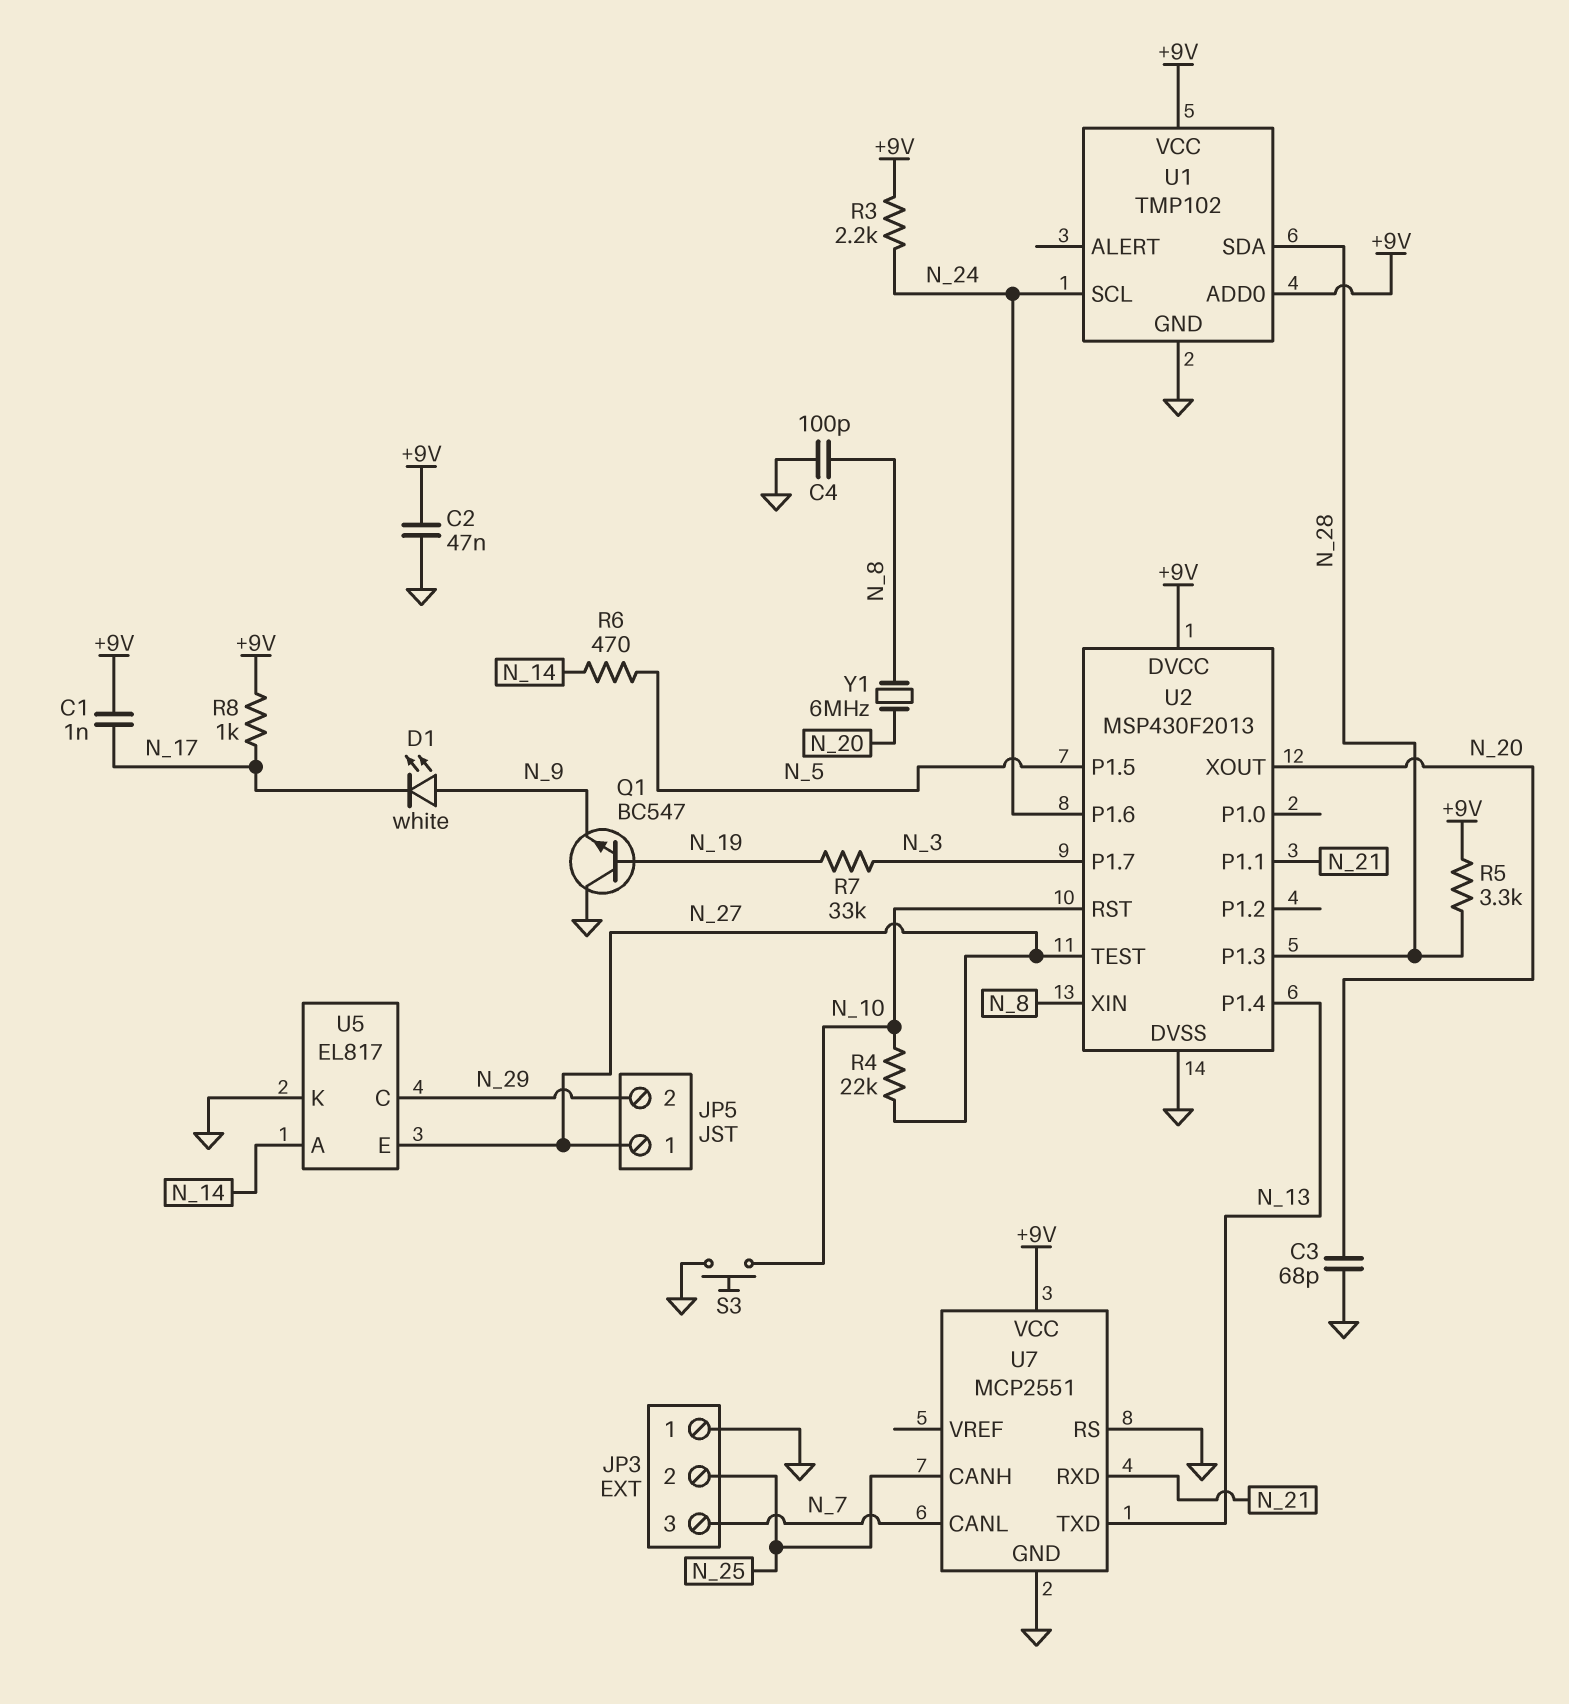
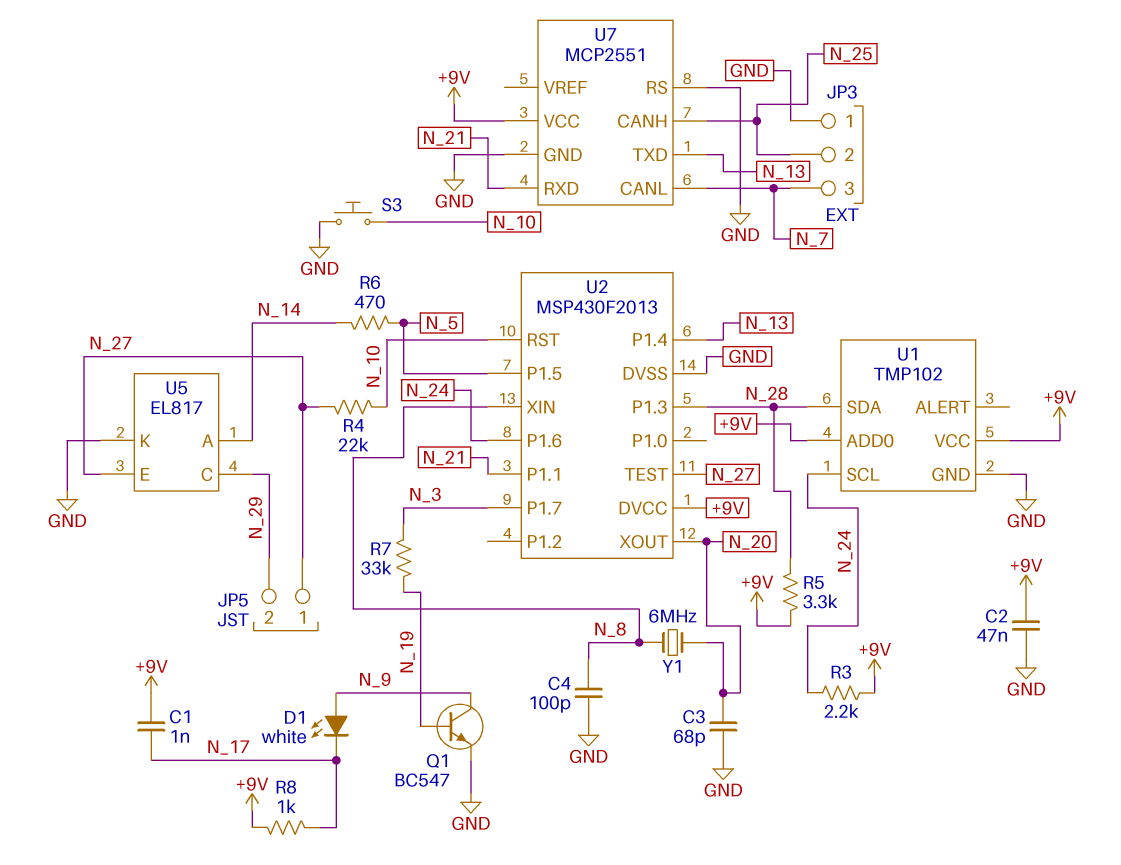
Q1: NPN BC547 (B N_19, C GND, E N_9) -> NPN BC547 (B N_19, C N_9, E GND)

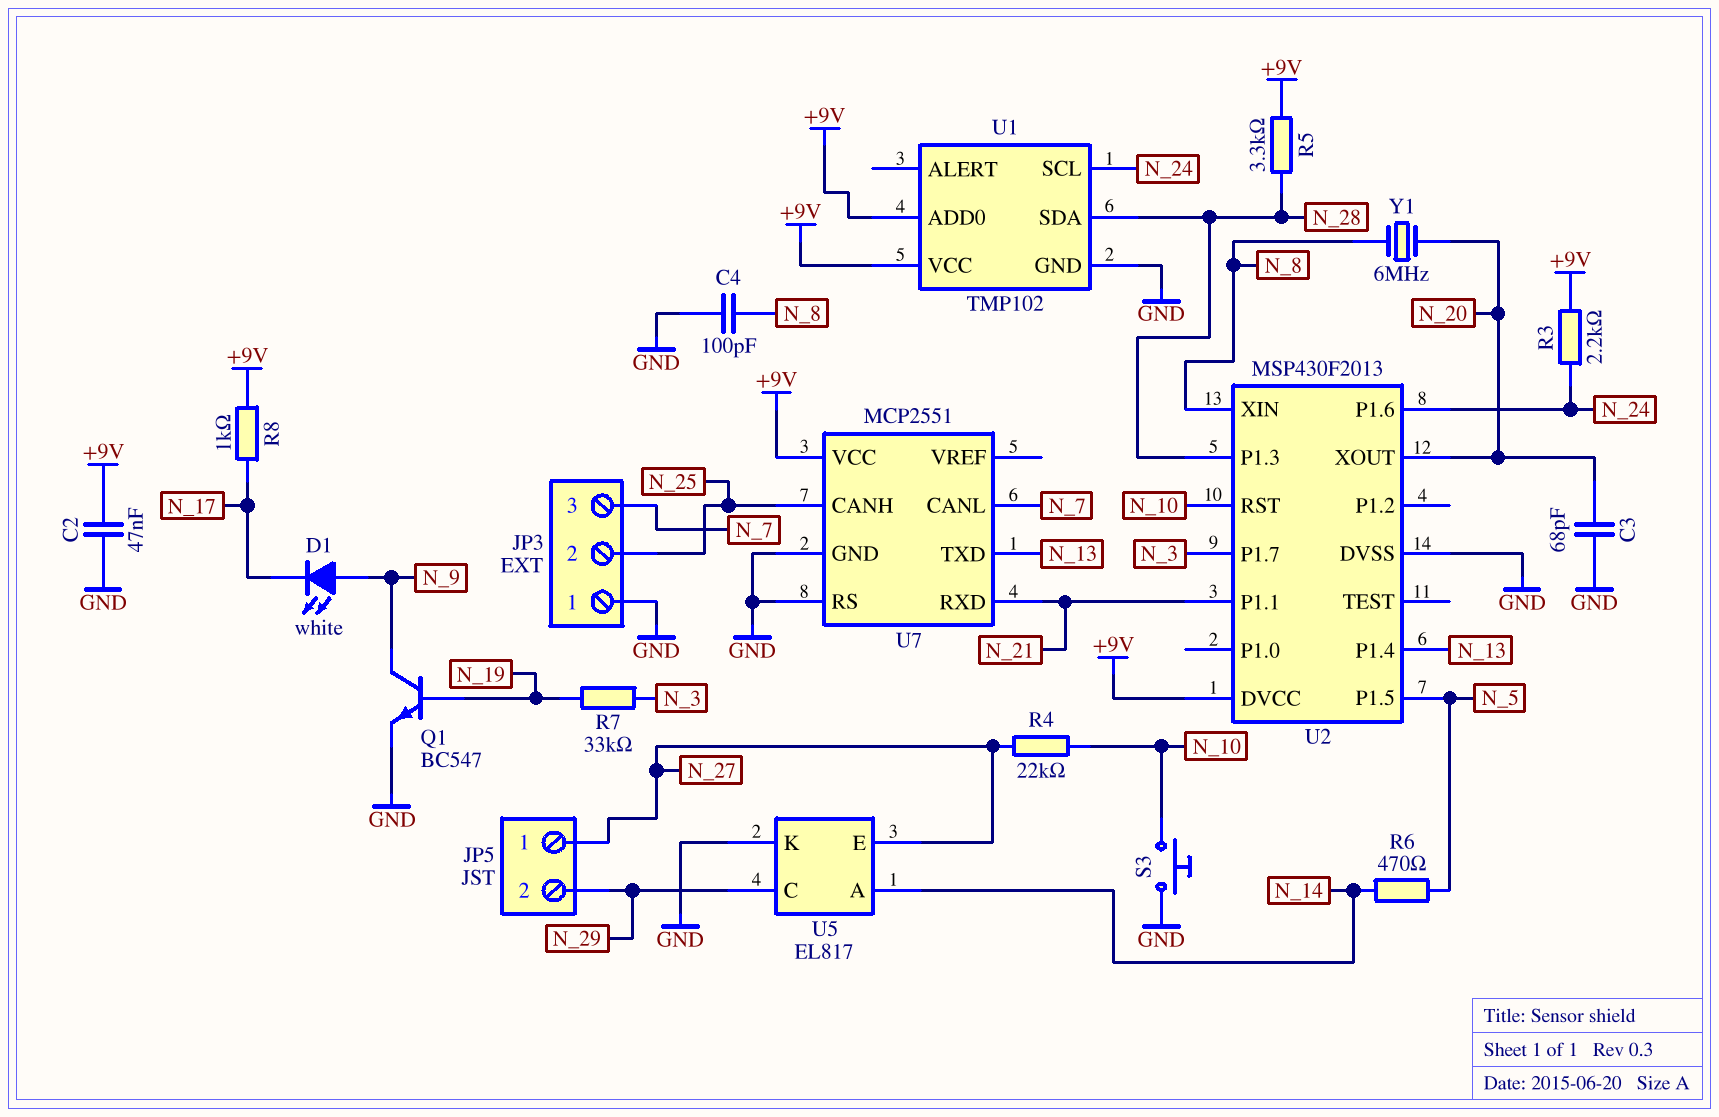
C1: 1nF (+9V, N_17) -> none
U2 pin TEST: N_27 -> none

